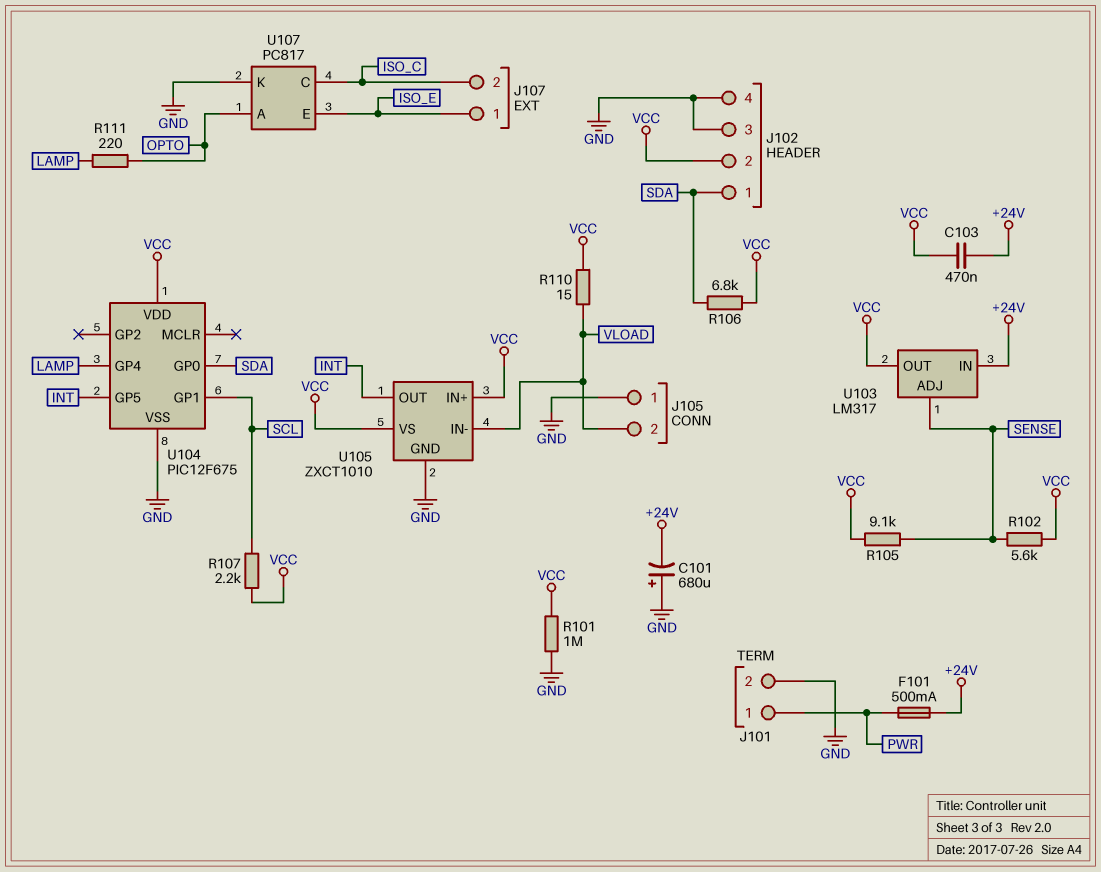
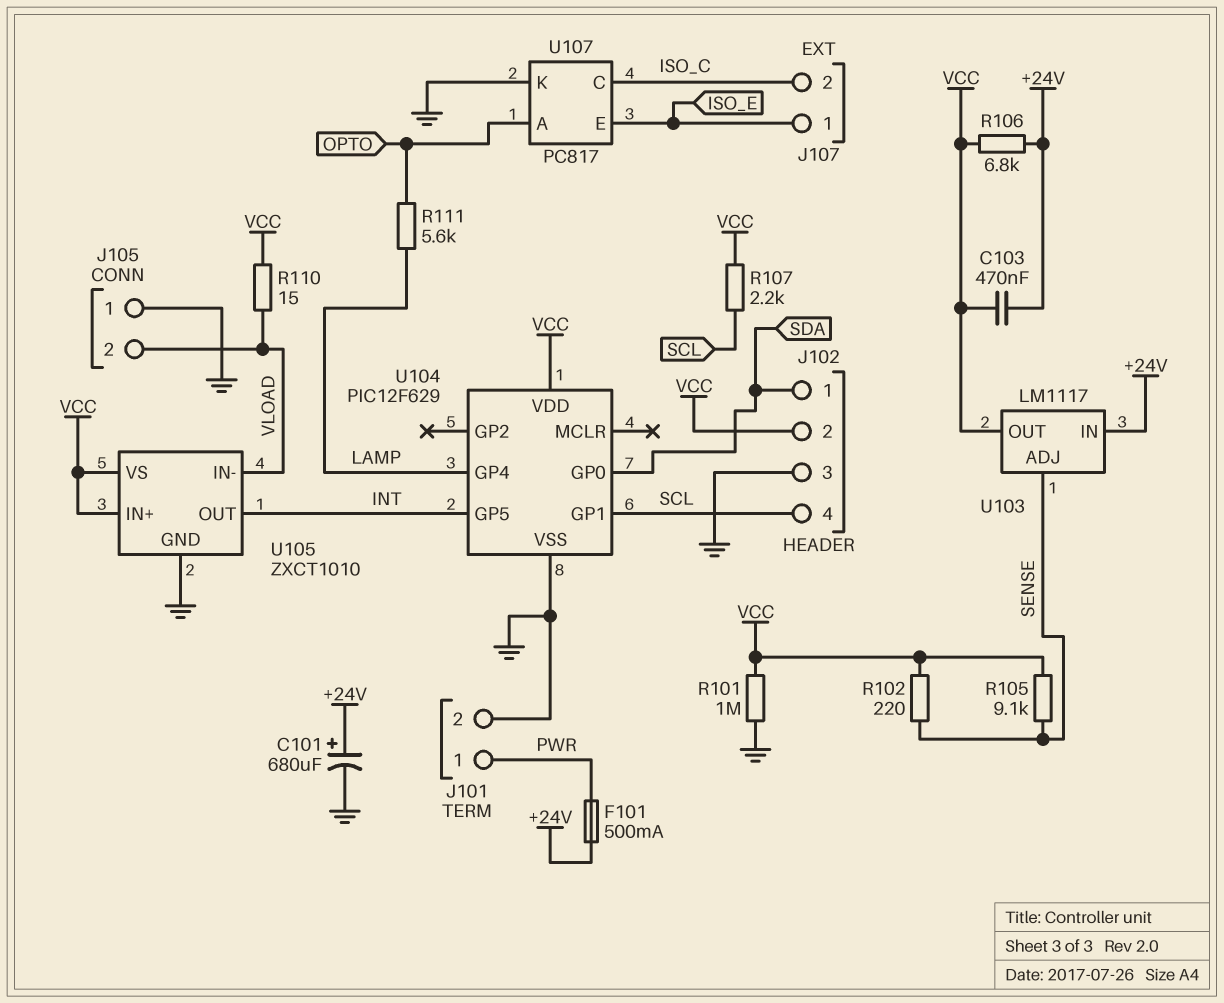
C101: 680uF (plus GND, minus +24V) -> 680uF (plus +24V, minus GND)
J102 pin 4: GND -> SCL
R102: 5.6k (SENSE, VCC) -> 220 (SENSE, VCC)
R106: 6.8k (SDA, VCC) -> 6.8k (+24V, VCC)
R111: 220 (LAMP, OPTO) -> 5.6k (LAMP, OPTO)
U103: LM317 -> LM1117
U104: PIC12F675 -> PIC12F629

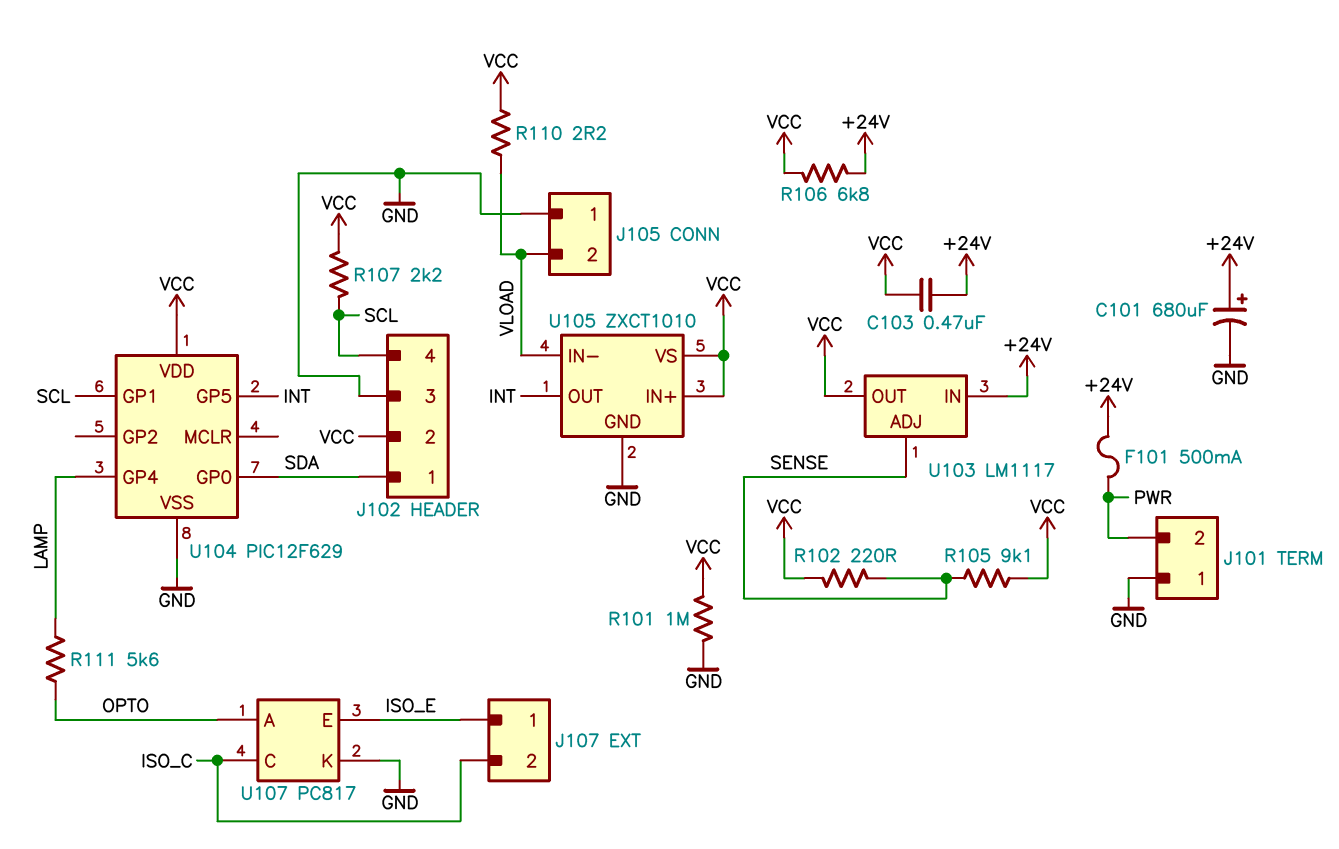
J101 pin 1: PWR -> GND
J101 pin 2: GND -> PWR
R110: 15 (VCC, VLOAD) -> 2.2 (VCC, VLOAD)

